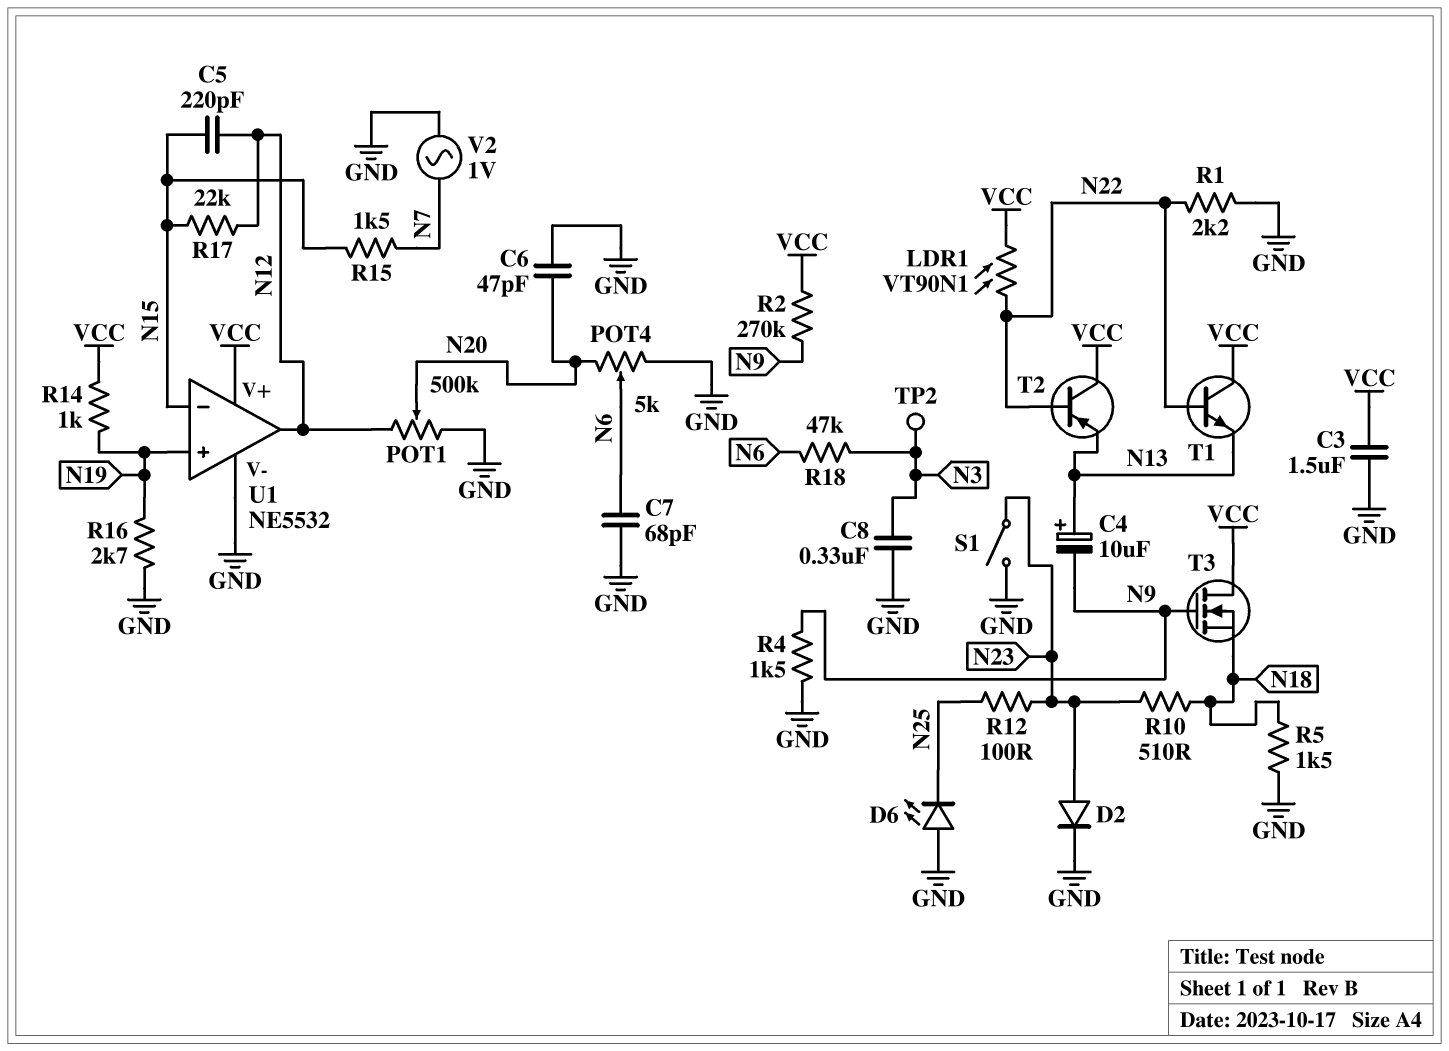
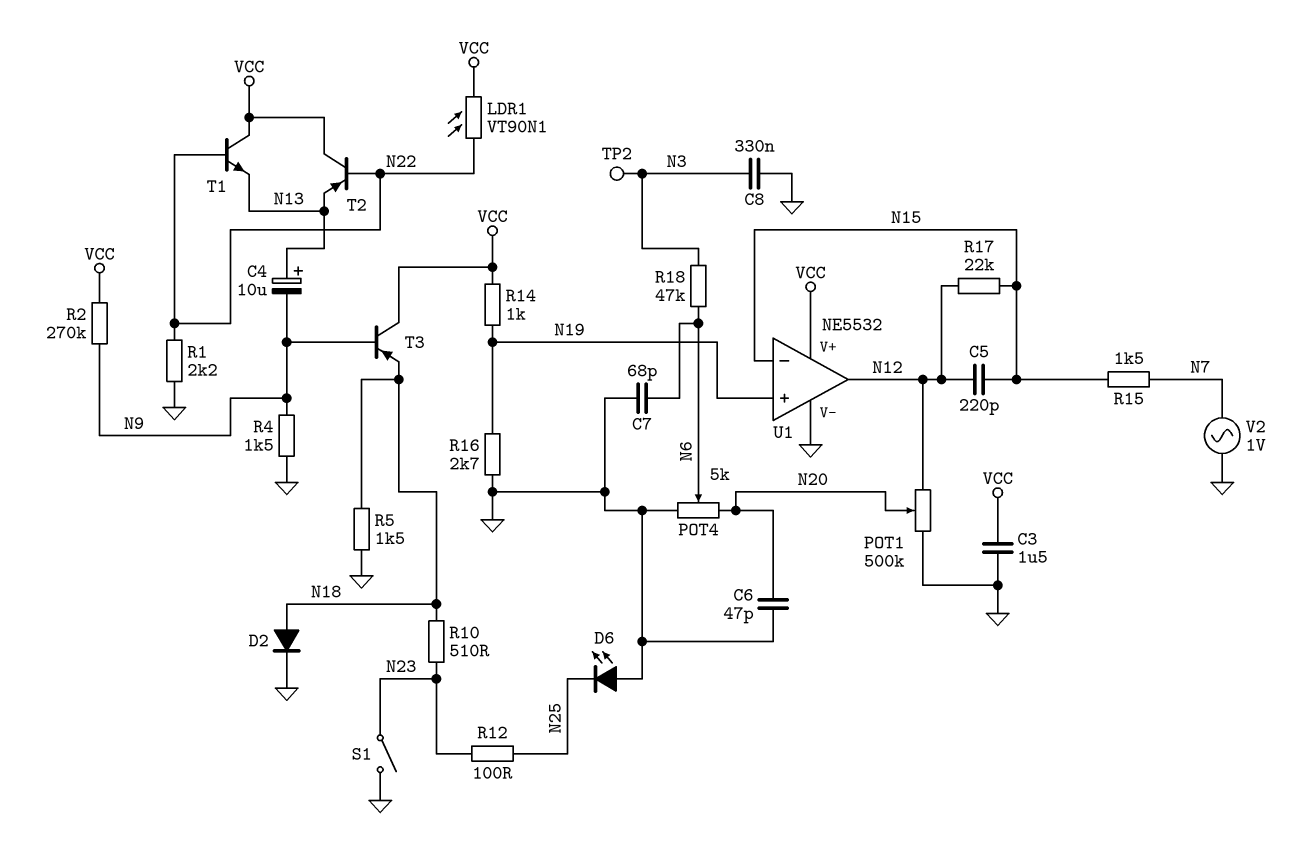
D2: diode (A N23, K GND) -> diode (A N18, K GND)
T3: NMOS (G N9, D VCC, S N18) -> PNP (B N9, C VCC, E N18)

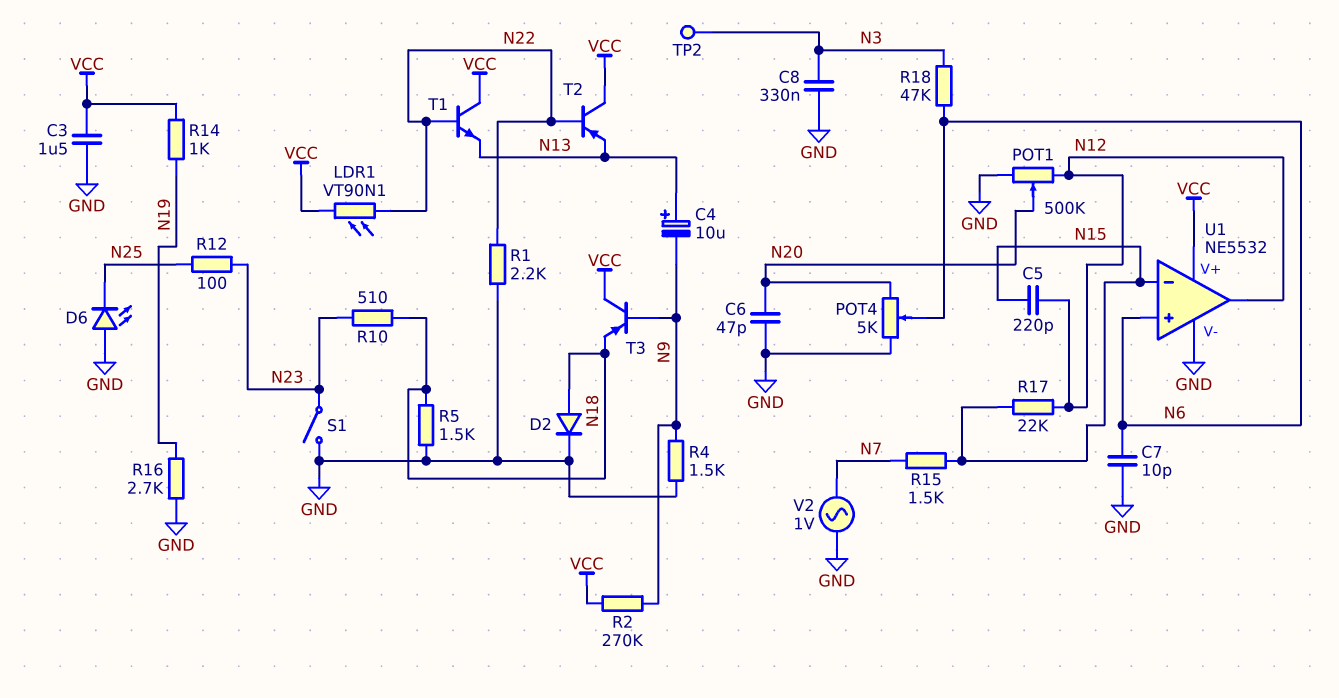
C7: 68pF (GND, N6) -> 10pF (GND, N6)
U1 pin in+: N19 -> N6

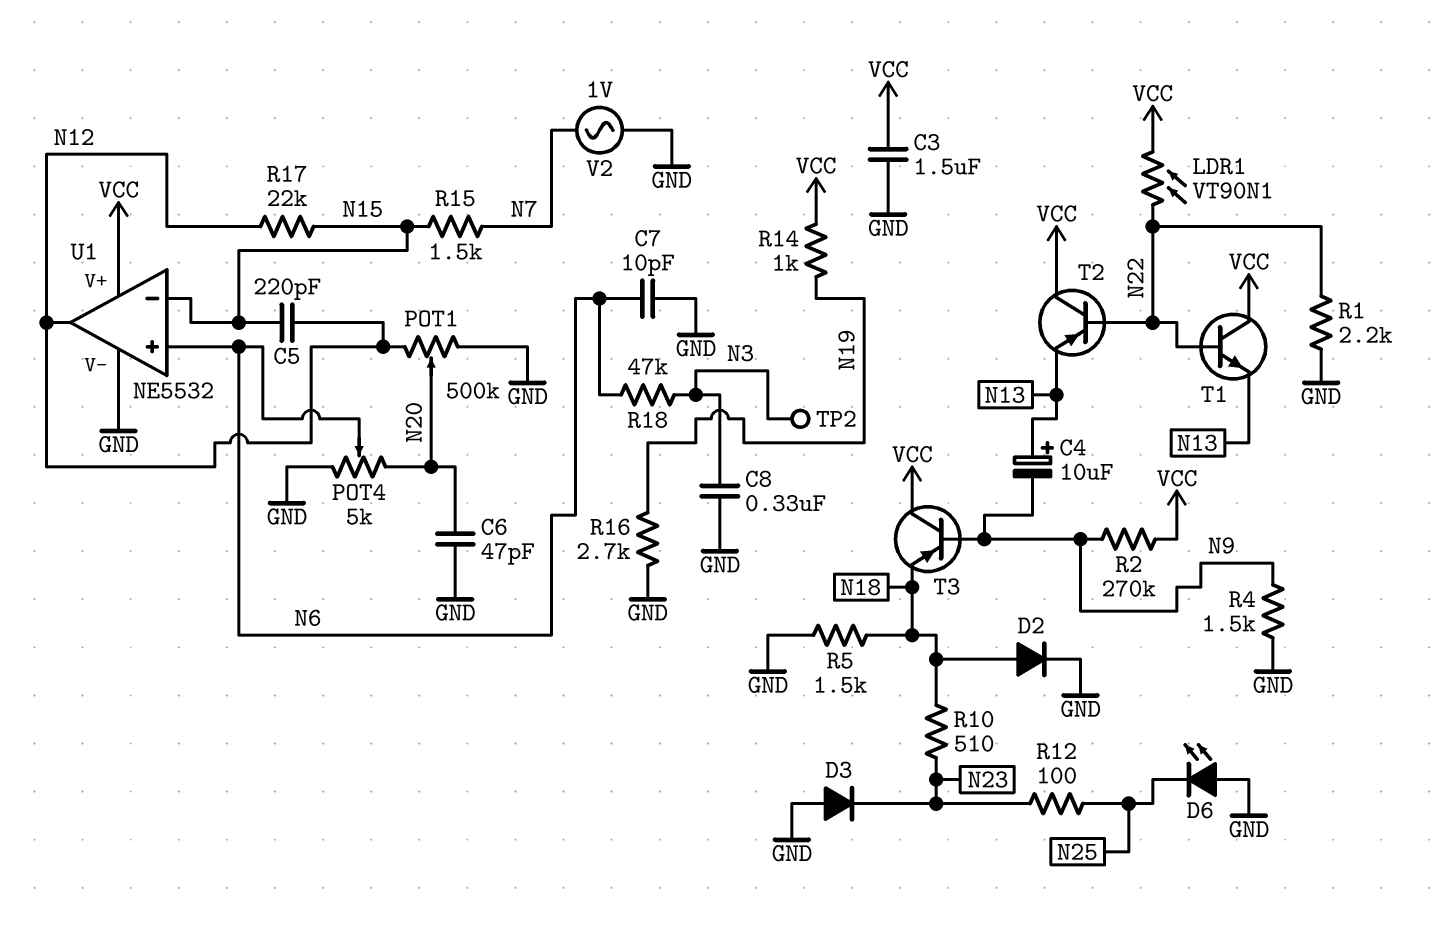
D3: none -> diode (A GND, K N23)
S1: switch (GND, N23) -> none

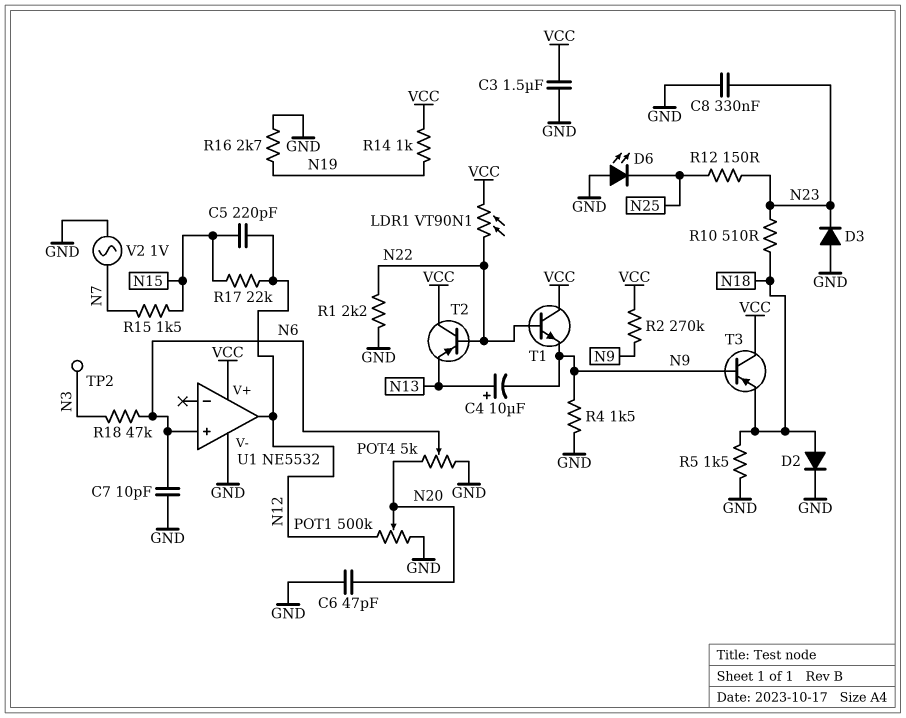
C8: 330nF (GND, N3) -> 330nF (GND, N23)
R12: 100 (N23, N25) -> 150 (N23, N25)
T1: NPN (B N22, C VCC, E N13) -> NPN (B N22, C VCC, E N9)
U1 pin in-: N15 -> none

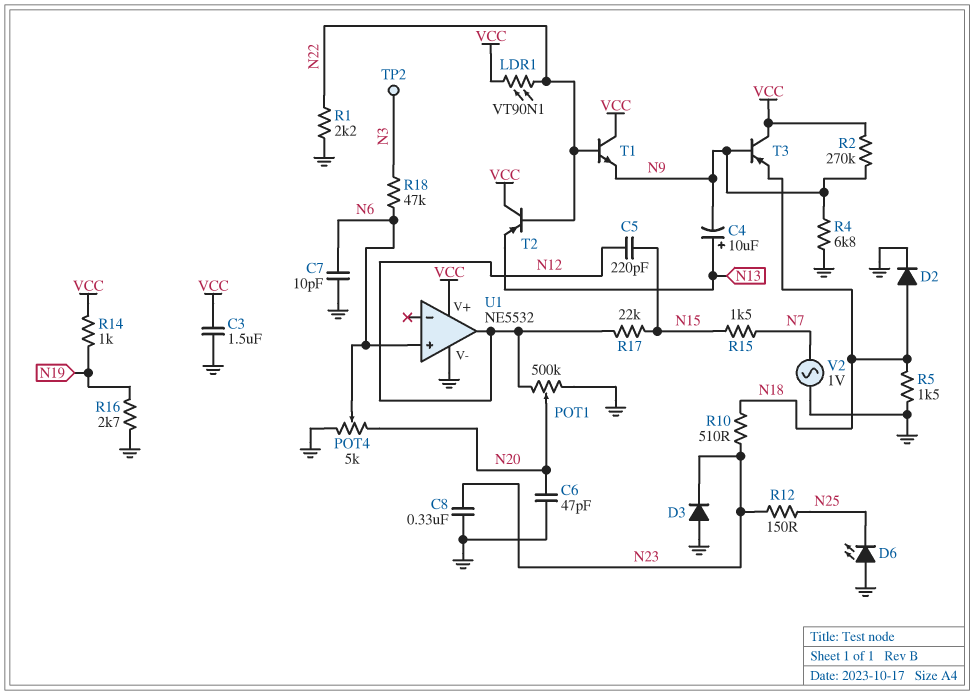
R4: 1.5k (GND, N9) -> 6.8k (GND, N9)

